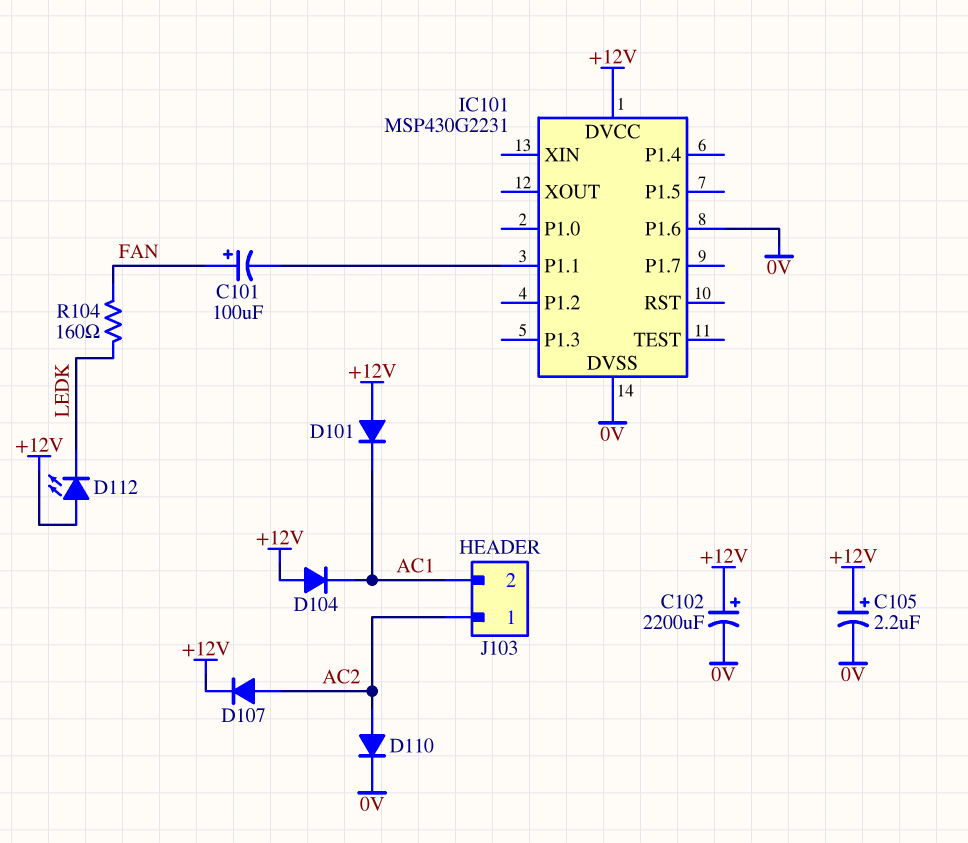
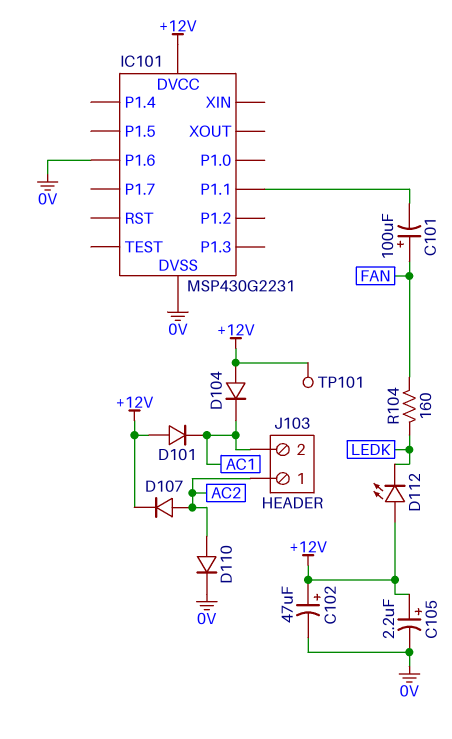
C102: 2200uF (plus +12V, minus 0V) -> 47uF (plus +12V, minus 0V)
TP101: none -> test point (+12V)

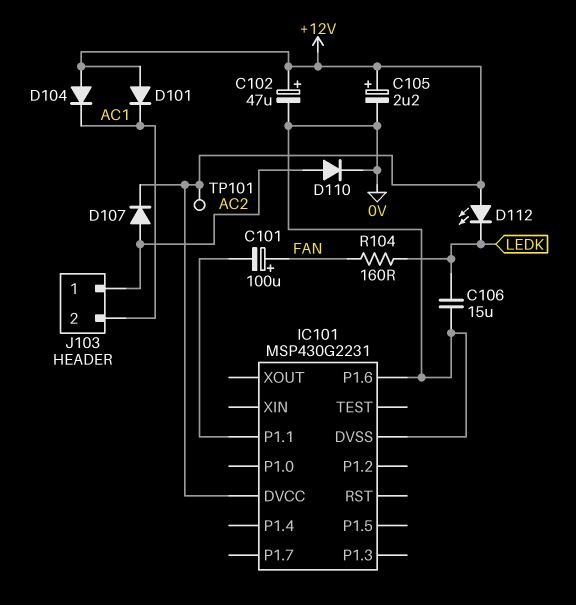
C106: none -> 15uF (0V, LEDK)

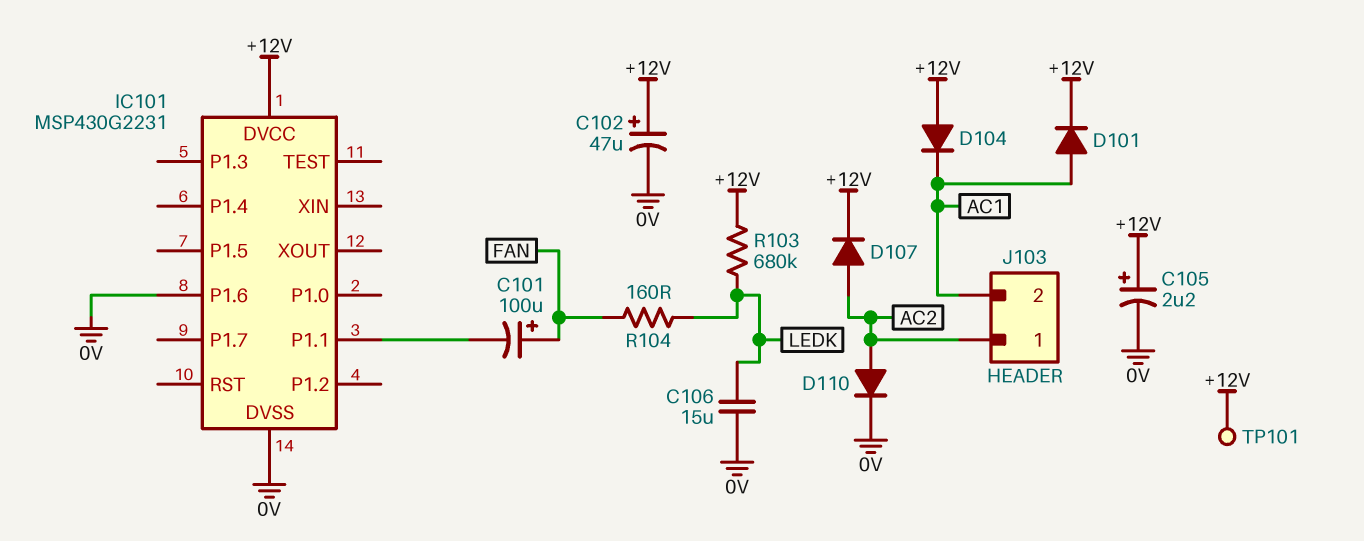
D101: diode (A +12V, K AC1) -> diode (A AC1, K +12V)
D112: LED (A +12V, K LEDK) -> none
R103: none -> 680k (+12V, LEDK)

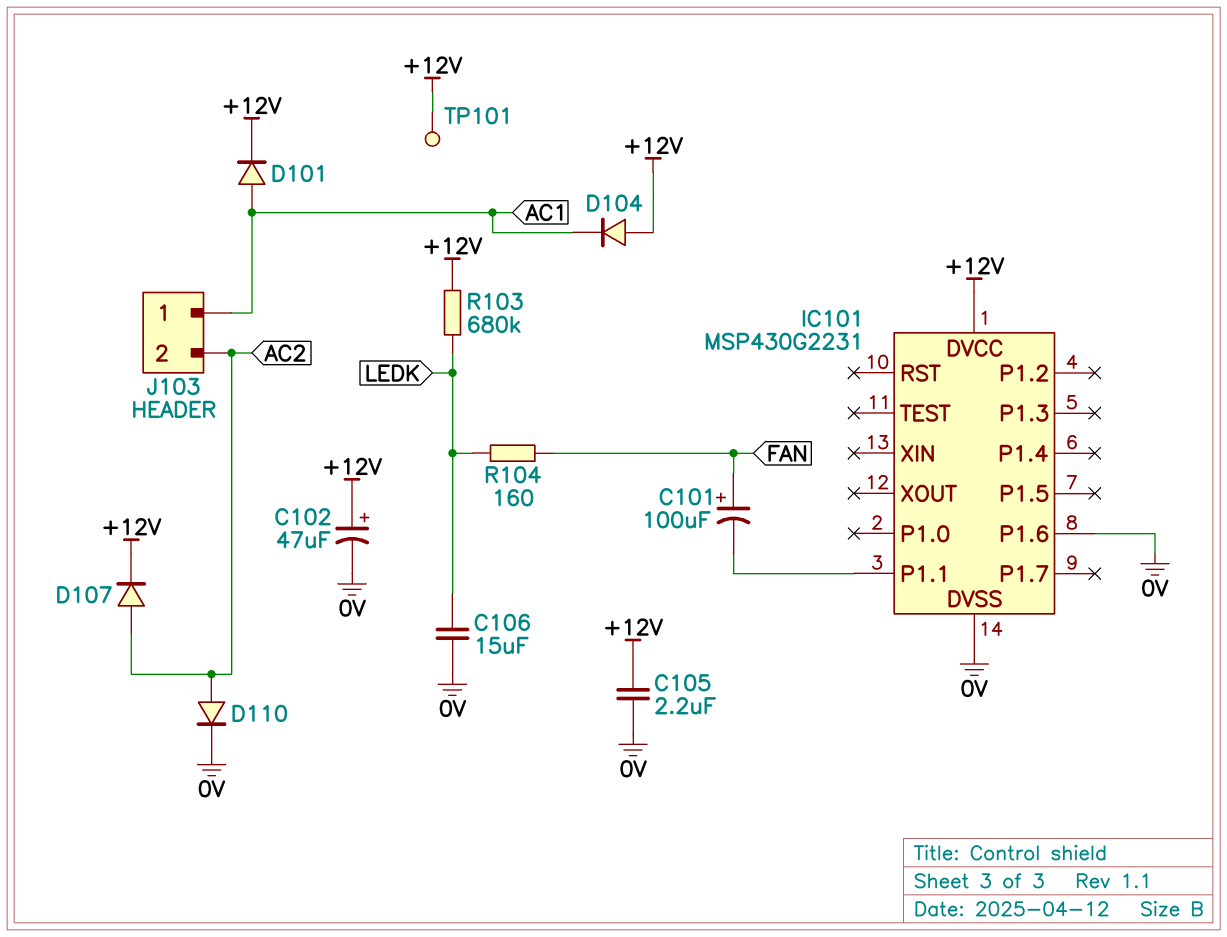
C105: 2.2uF (plus +12V, minus 0V) -> 2.2uF (+12V, 0V)
J103 pin 1: AC2 -> AC1
J103 pin 2: AC1 -> AC2

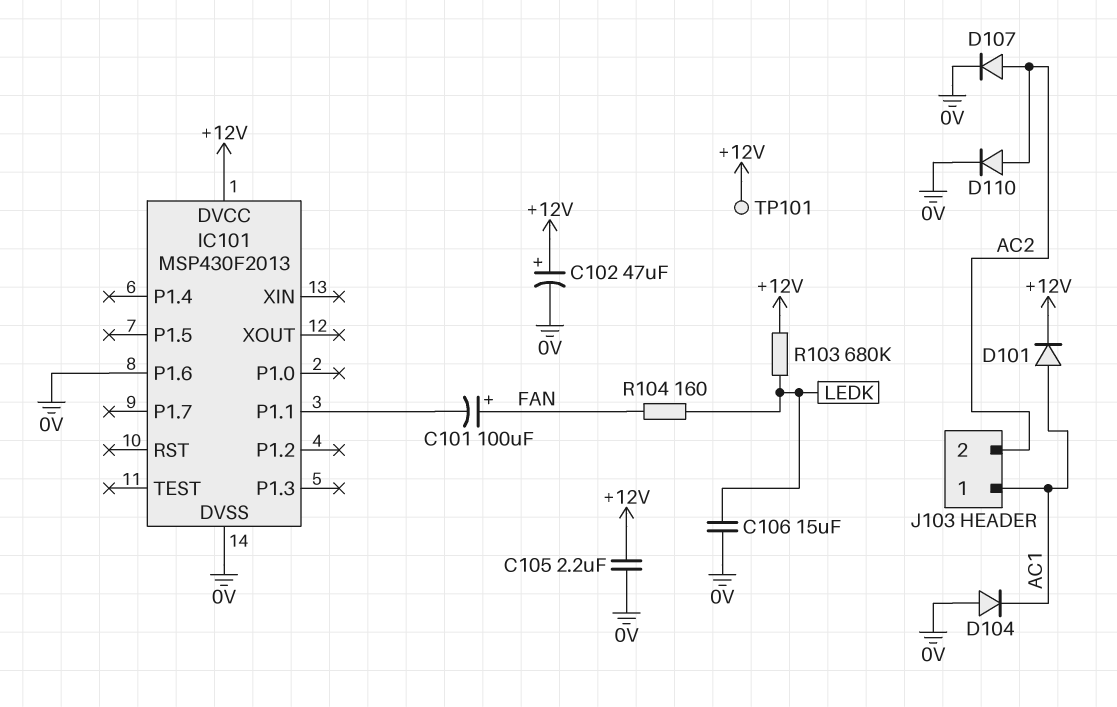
D104: diode (A +12V, K AC1) -> diode (A 0V, K AC1)
D107: diode (A AC2, K +12V) -> diode (A AC2, K 0V)
IC101: MSP430G2231 -> MSP430F2013

